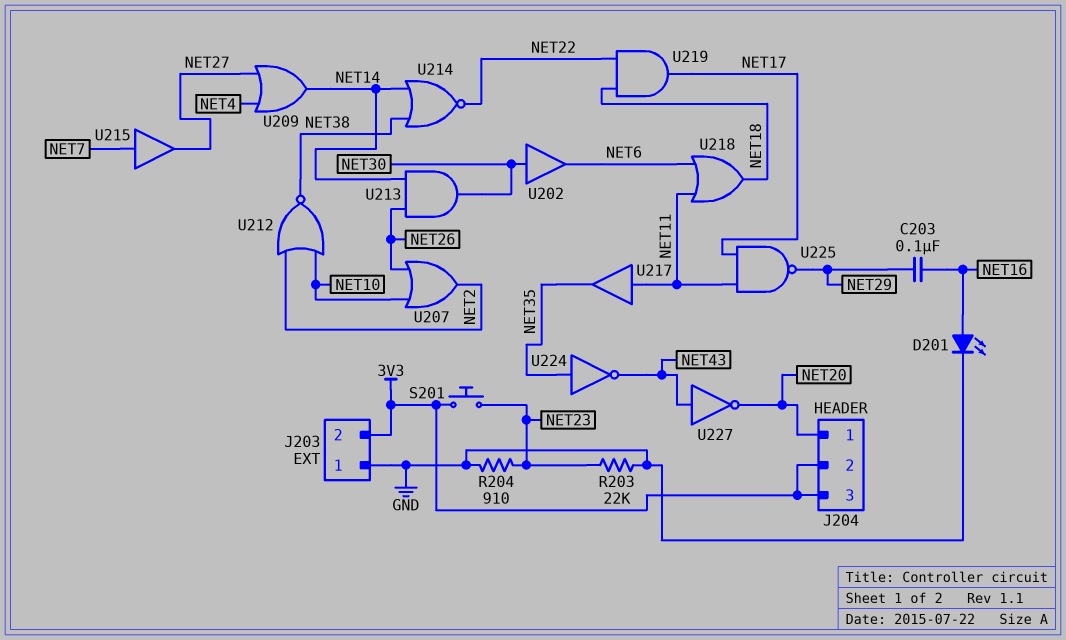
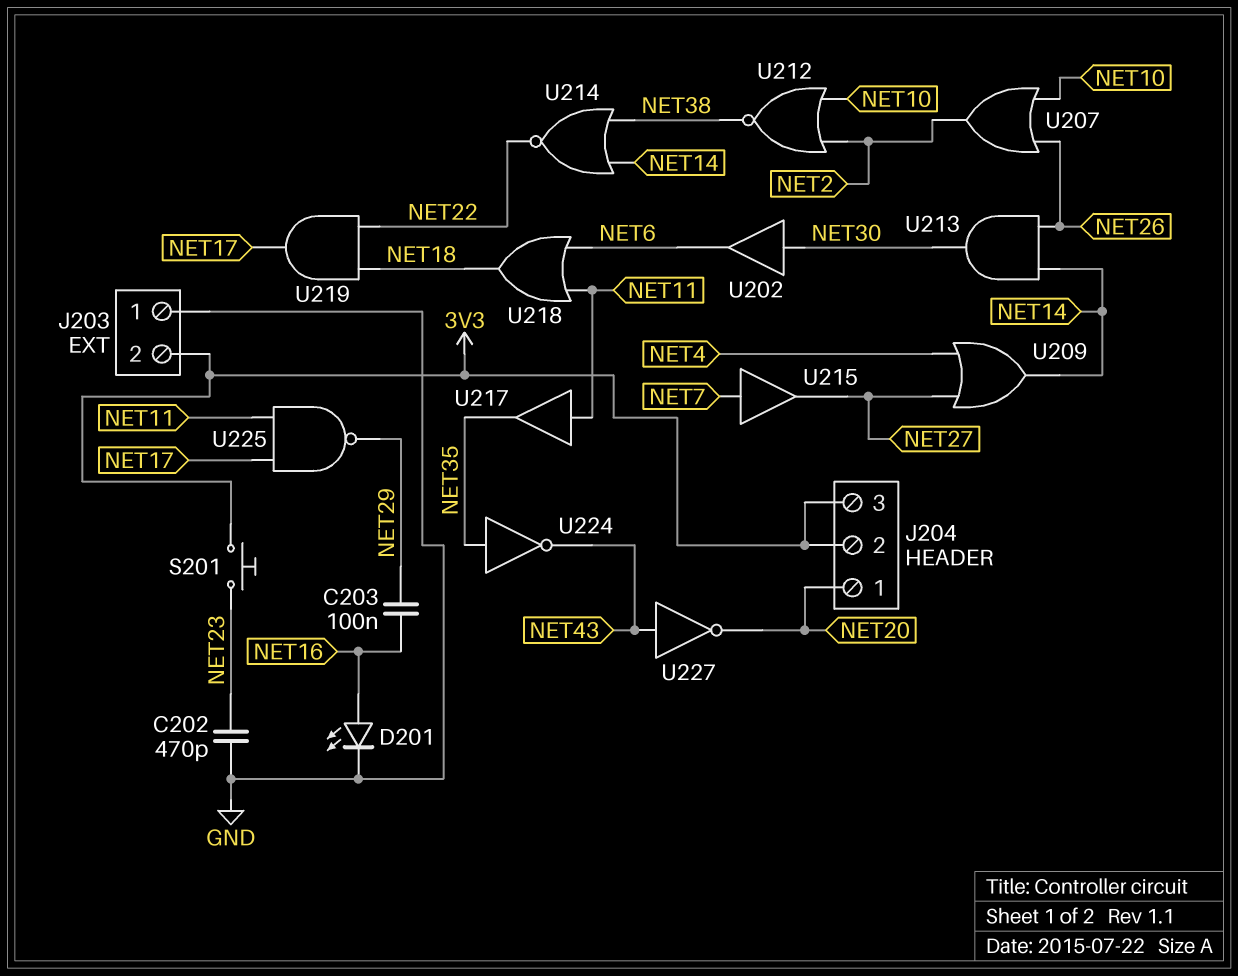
C202: none -> 470pF (GND, NET23)
R203: 22k (GND, NET23) -> none
R204: 910 (GND, NET23) -> none

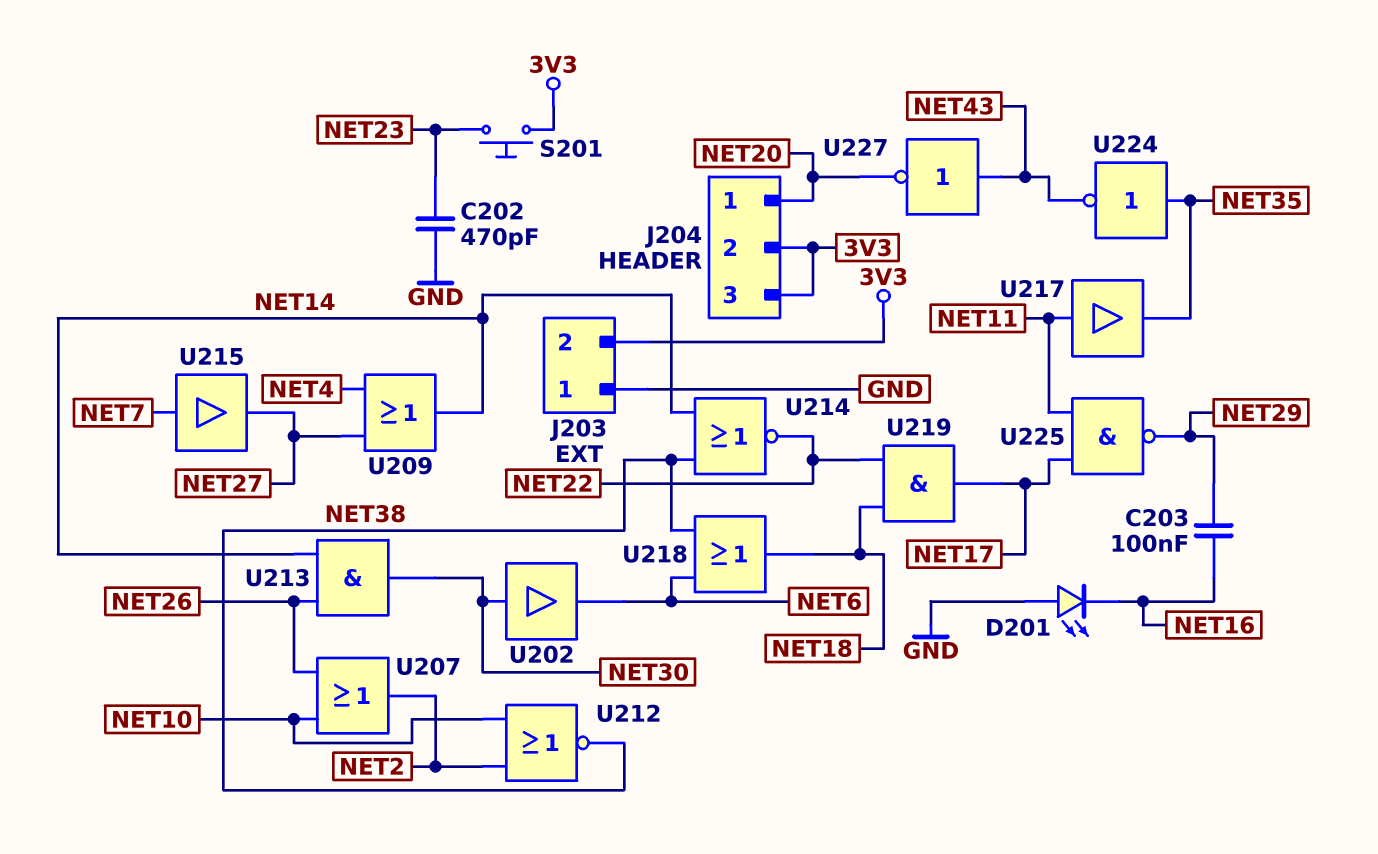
D201: LED (A NET16, K GND) -> LED (A GND, K NET16)
U218: OR (in NET6, in NET11, out NET18) -> OR (in NET6, in NET38, out NET18)

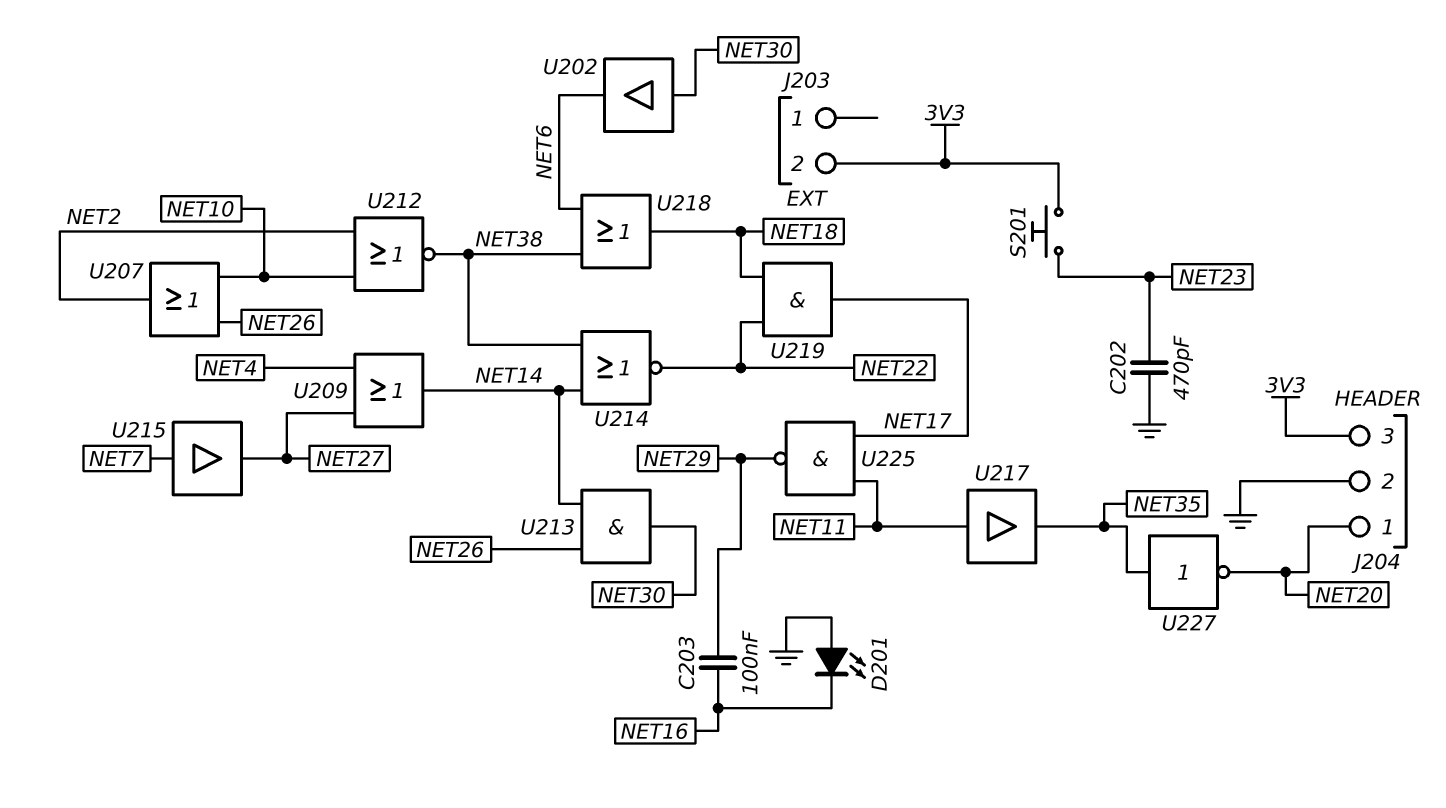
J203 pin 1: GND -> none
J204 pin 2: 3V3 -> GND
U224: NOT (in NET35, out NET43) -> none
U227: NOT (in NET43, out NET20) -> NOT (in NET35, out NET20)

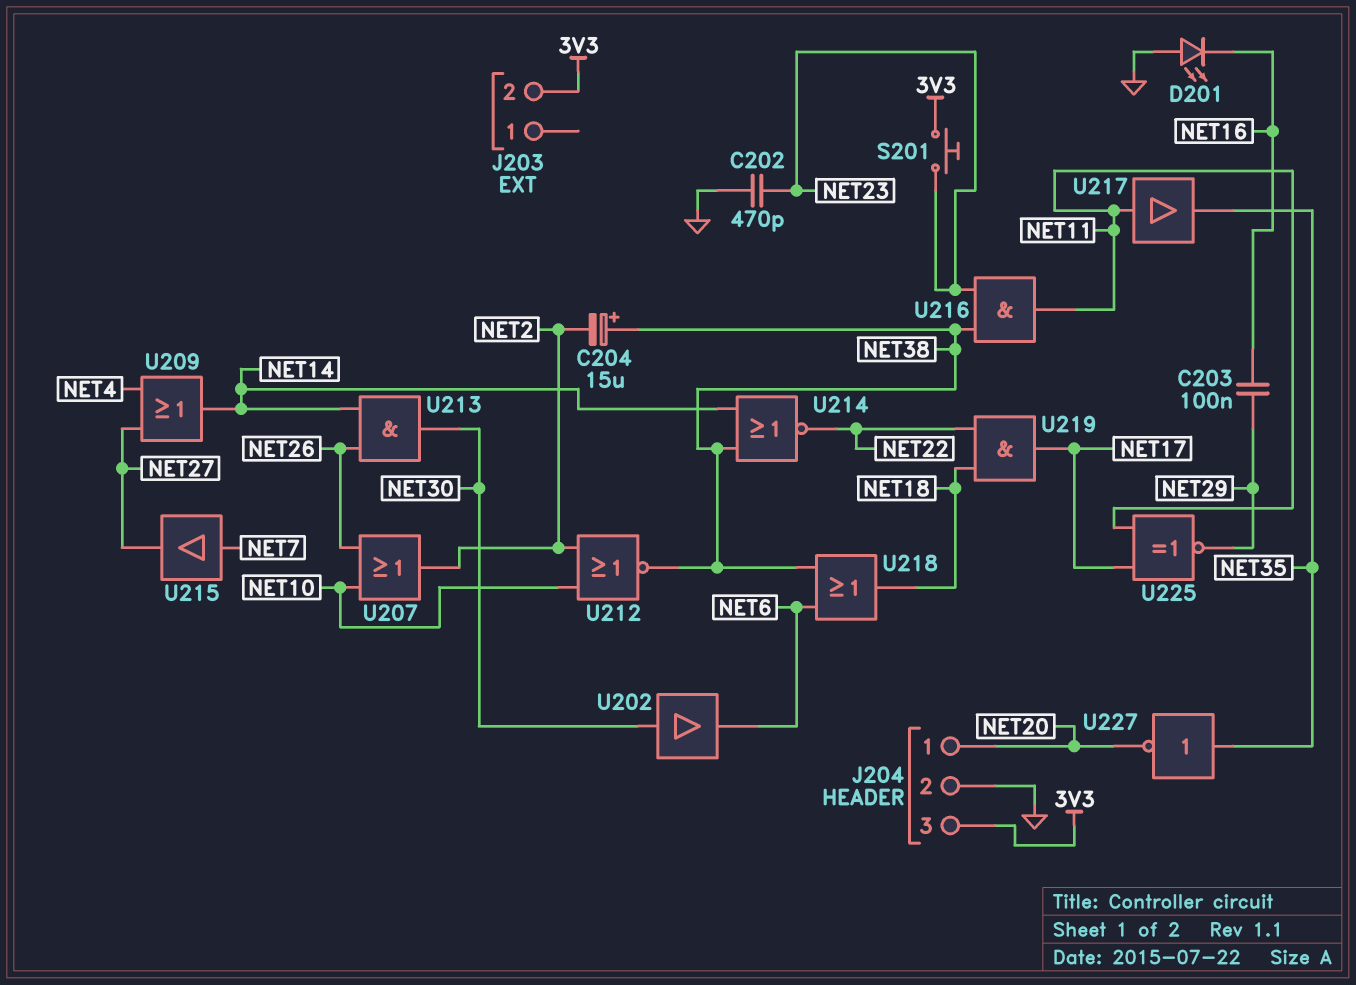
C204: none -> 15uF (plus NET38, minus NET2)
U216: none -> AND (in NET23, in NET38, out NET11)
U225: NAND (in NET11, in NET17, out NET29) -> XNOR (in NET11, in NET17, out NET29)

